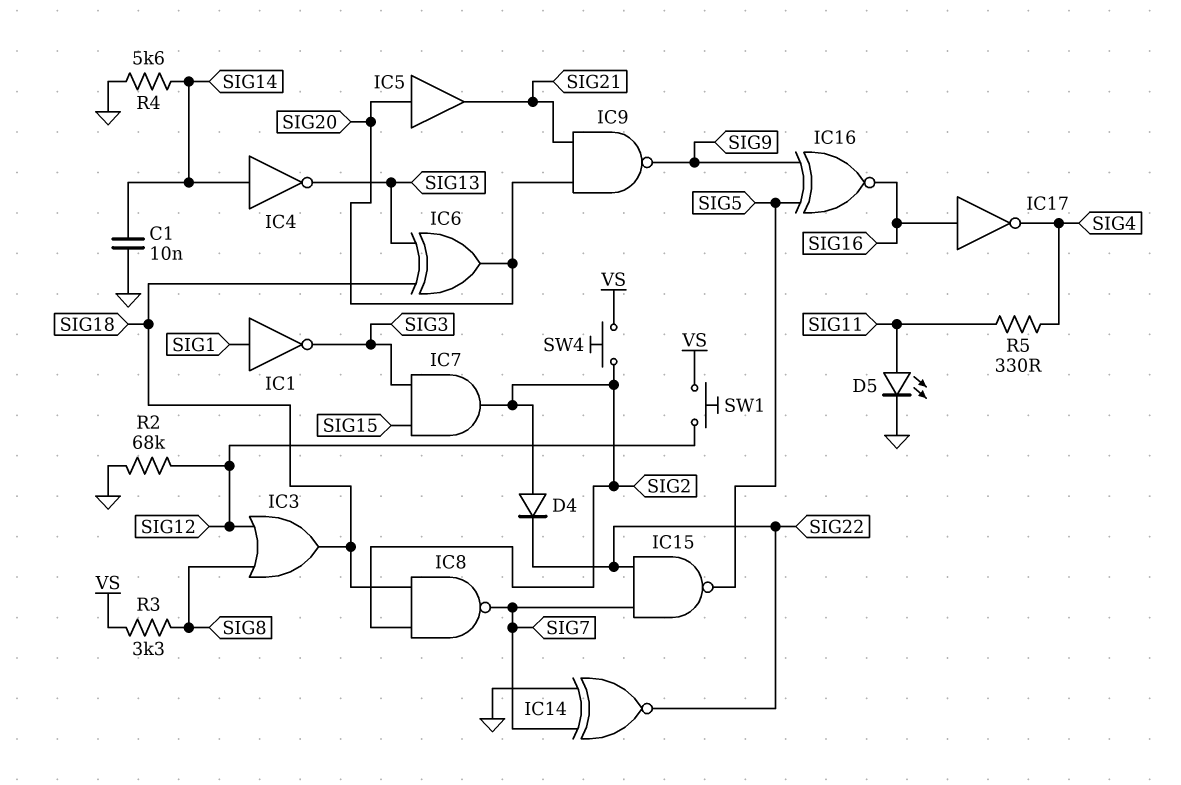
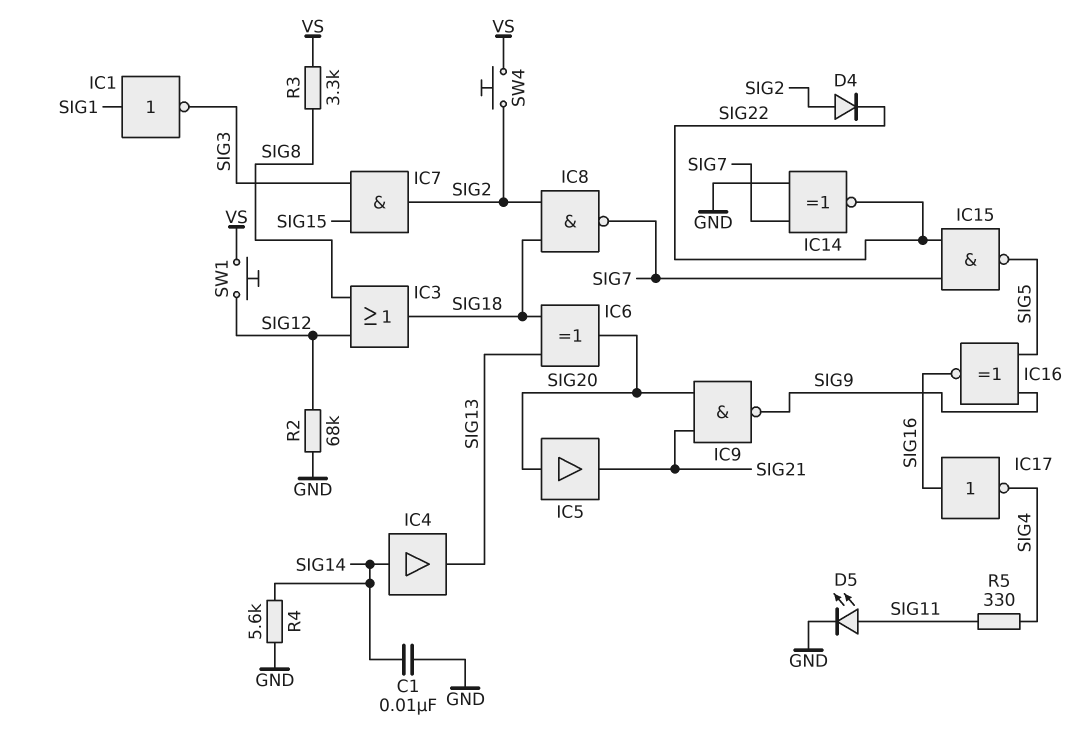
IC4: NOT (in SIG14, out SIG13) -> buffer (in SIG14, out SIG13)

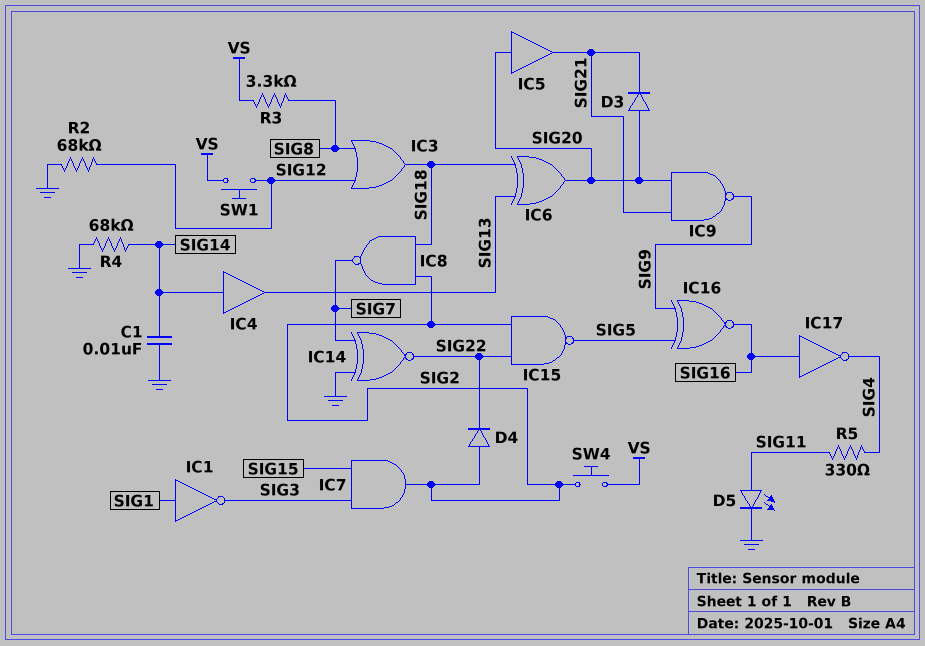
D3: none -> diode (A SIG20, K SIG21)
IC15: NAND (in SIG7, in SIG22, out SIG5) -> NAND (in SIG2, in SIG22, out SIG5)
R4: 5.6k (GND, SIG14) -> 68k (GND, SIG14)

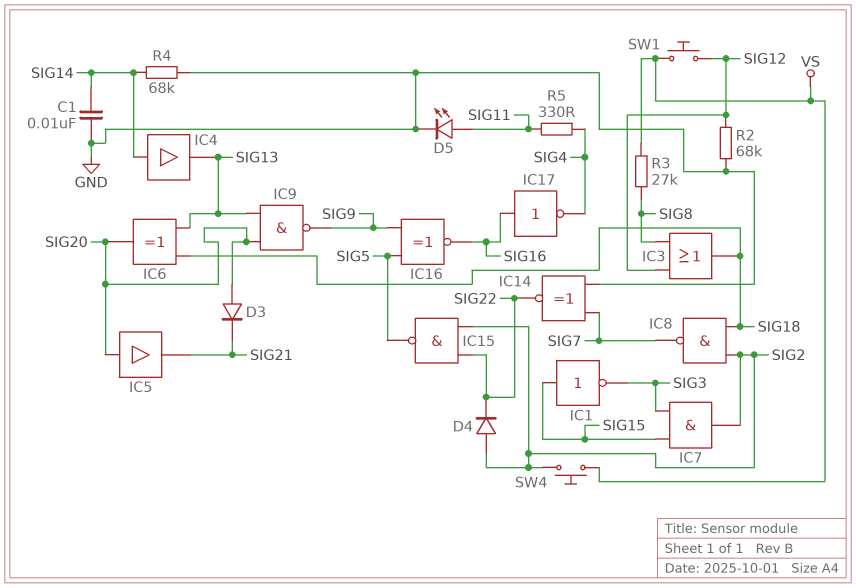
IC1: NOT (in SIG1, out SIG3) -> NOT (in SIG15, out SIG3)
IC9: NAND (in SIG20, in SIG21, out SIG9) -> NAND (in SIG13, in SIG20, out SIG9)
R3: 3.3k (SIG8, VS) -> 27k (SIG8, VS)

